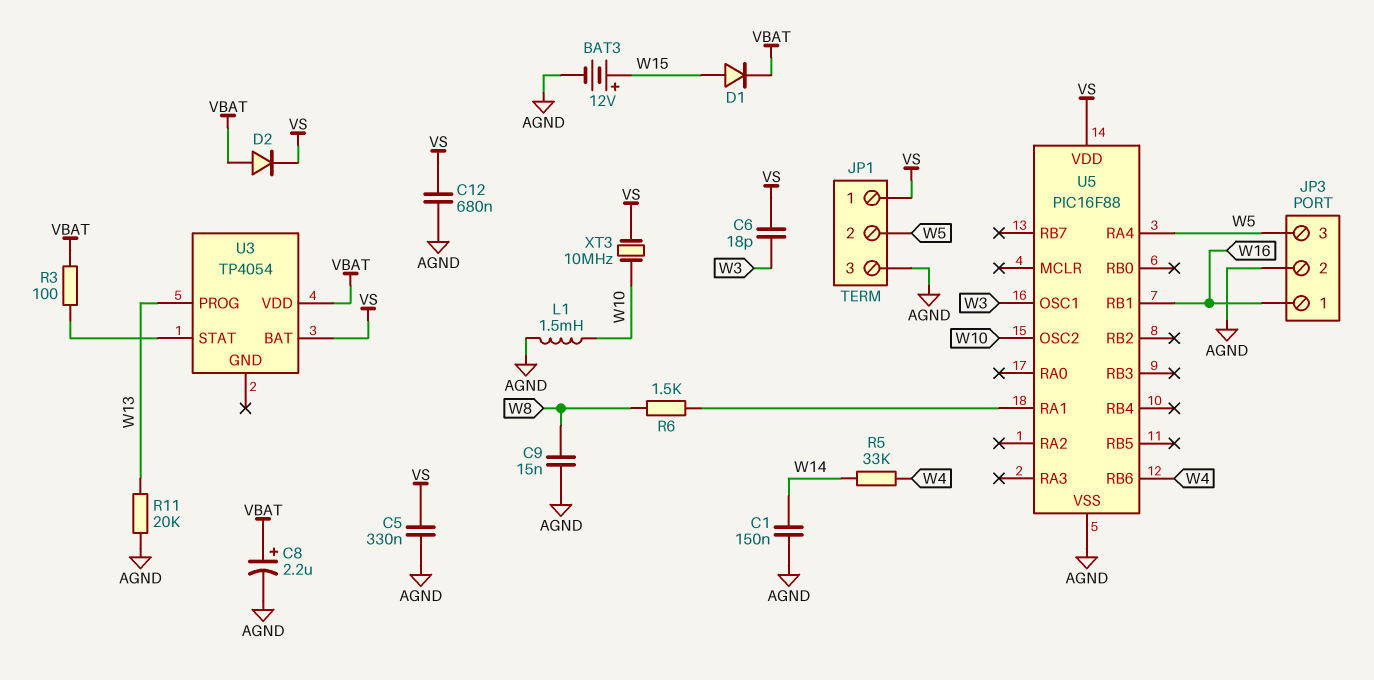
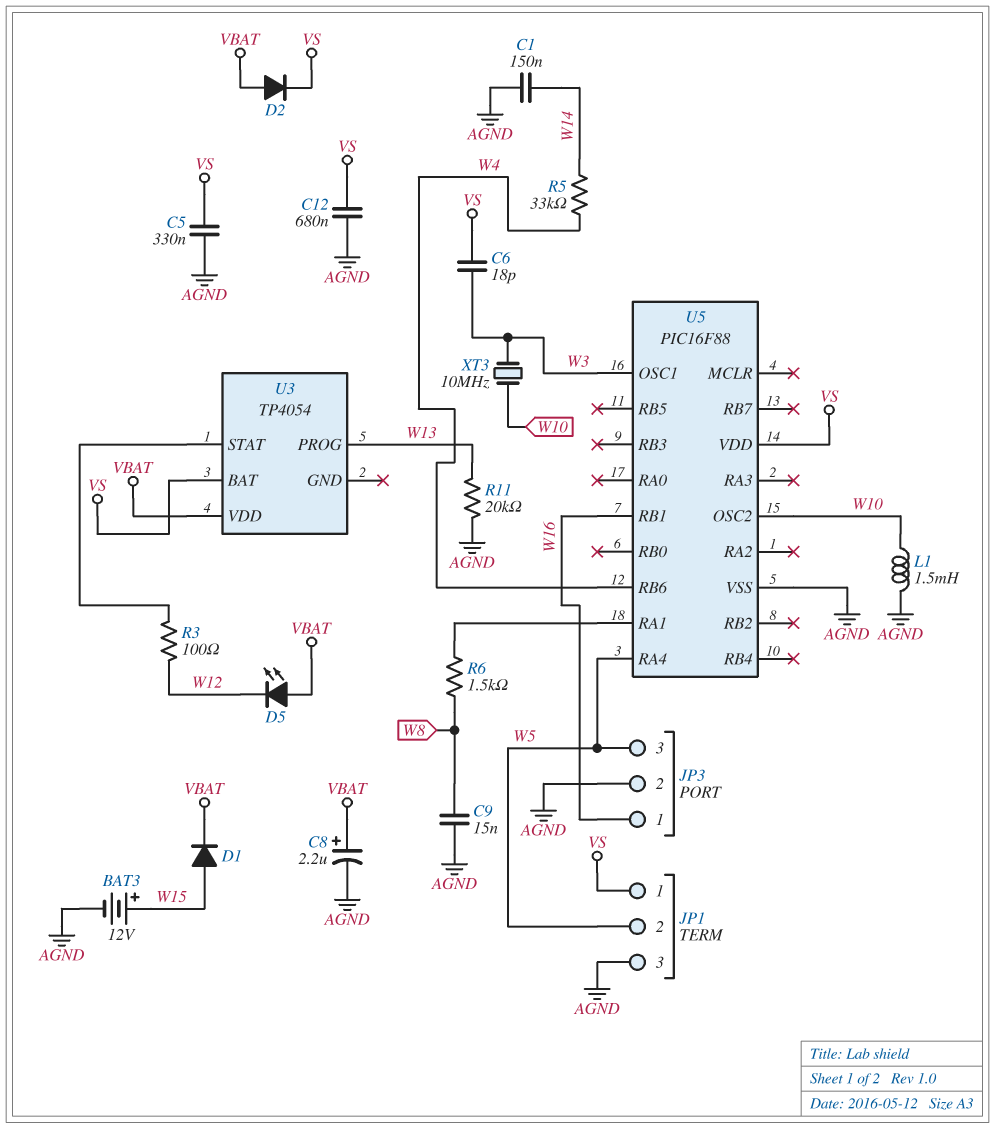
D5: none -> LED (A VBAT, K W12)
R3: 100 (U3/STAT, VBAT) -> 100 (U3/STAT, W12)
XT3: 10MHz (VS, W10) -> 10MHz (W3, W10)

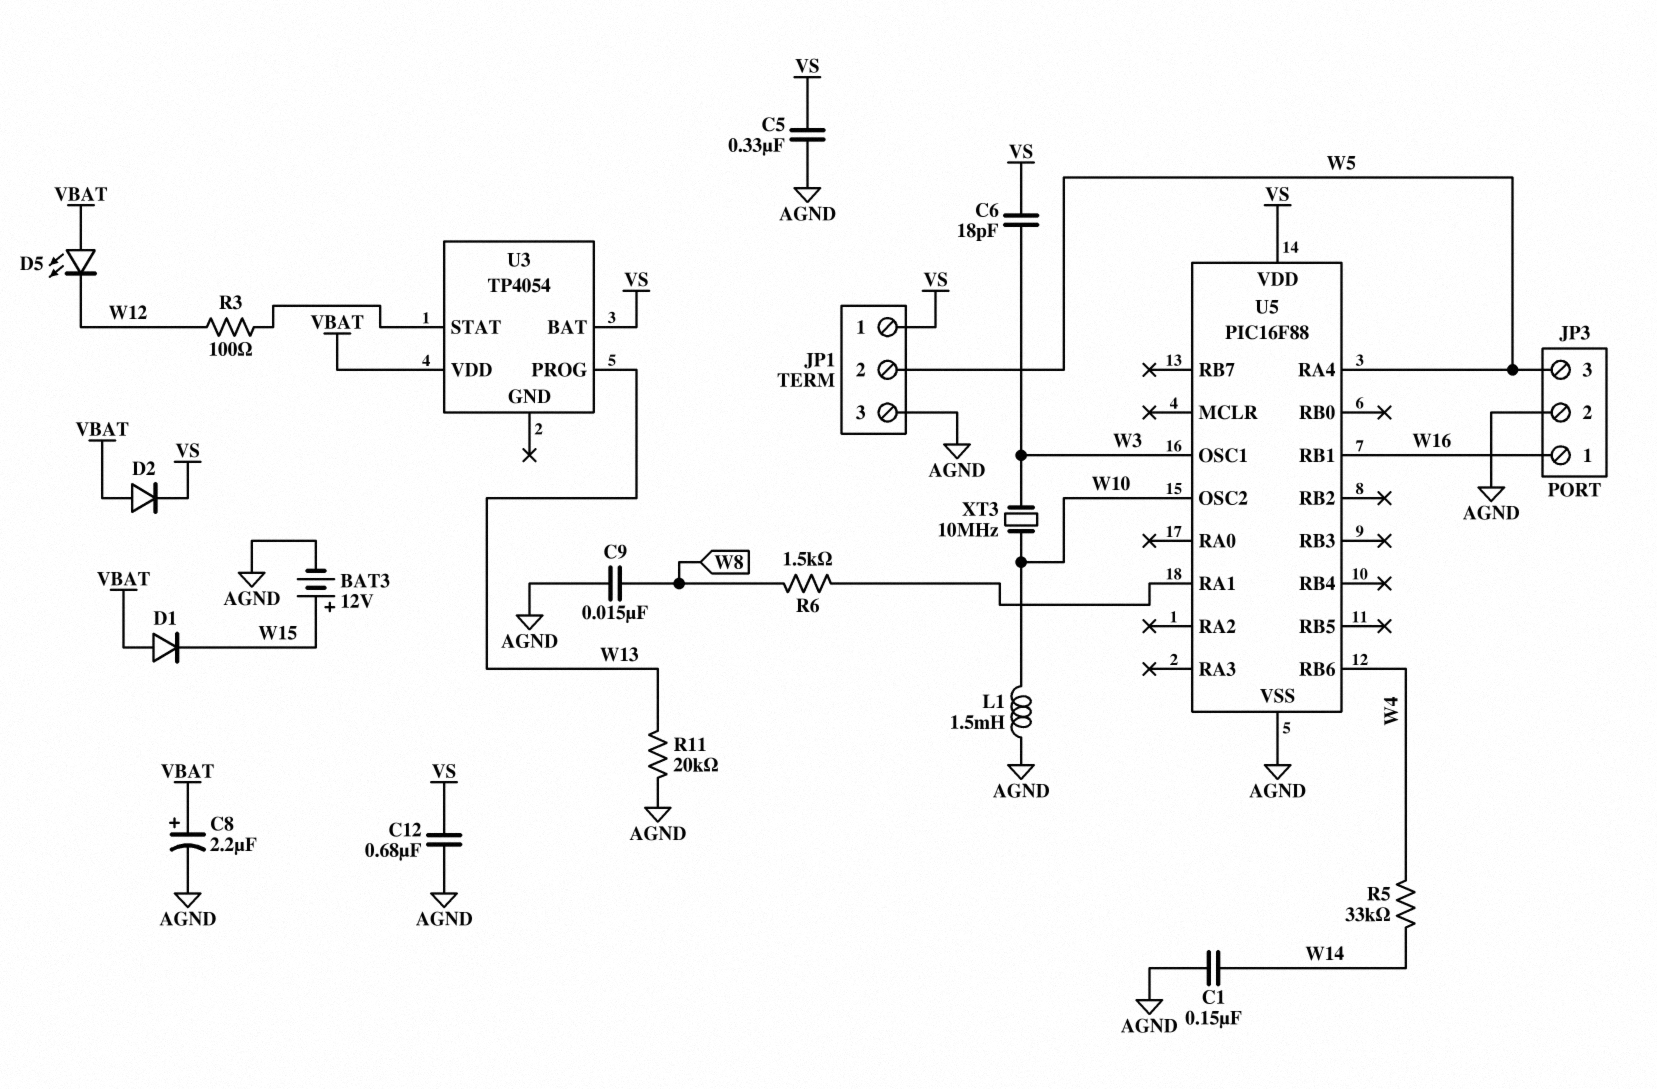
D1: diode (A W15, K VBAT) -> diode (A VBAT, K W15)

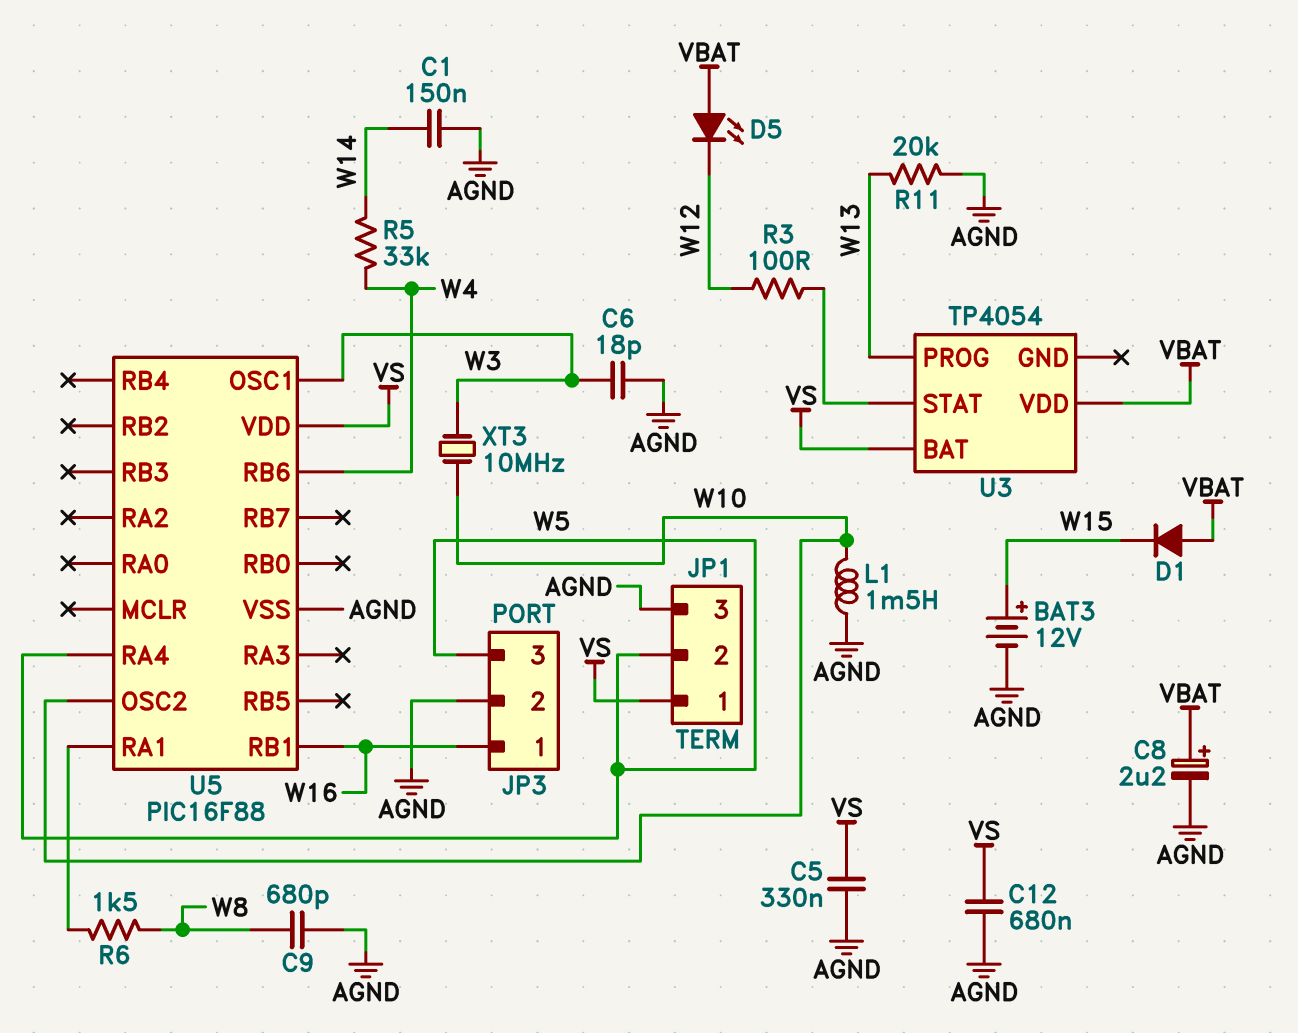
C6: 18pF (VS, W3) -> 18pF (AGND, W3)
C9: 15nF (AGND, W8) -> 680pF (AGND, W8)
D2: diode (A VBAT, K VS) -> none

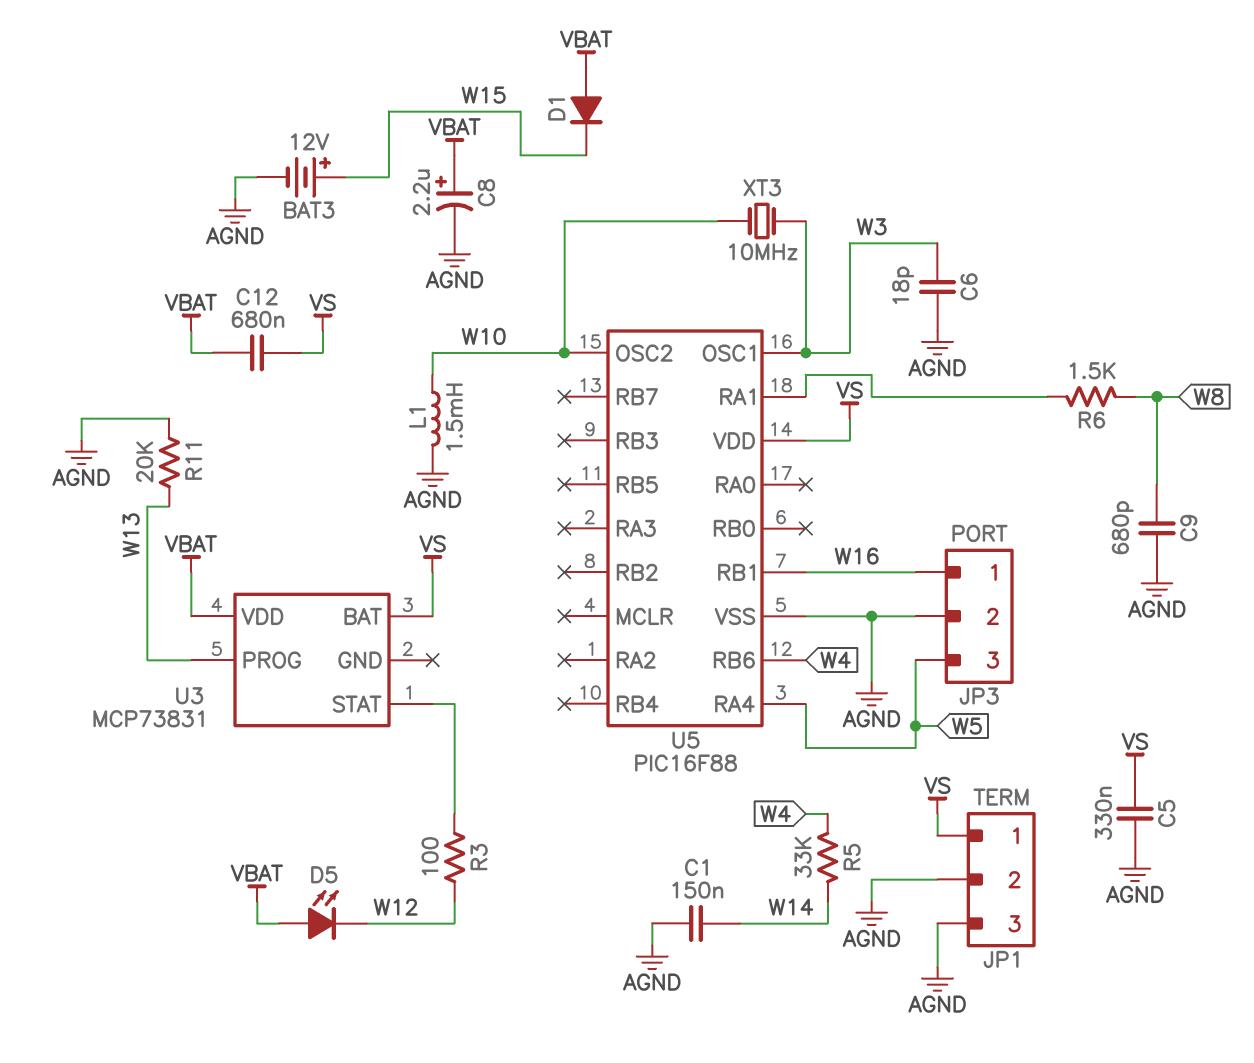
C12: 680nF (AGND, VS) -> 680nF (VBAT, VS)
JP1 pin 2: W5 -> AGND
U3: TP4054 -> MCP73831

